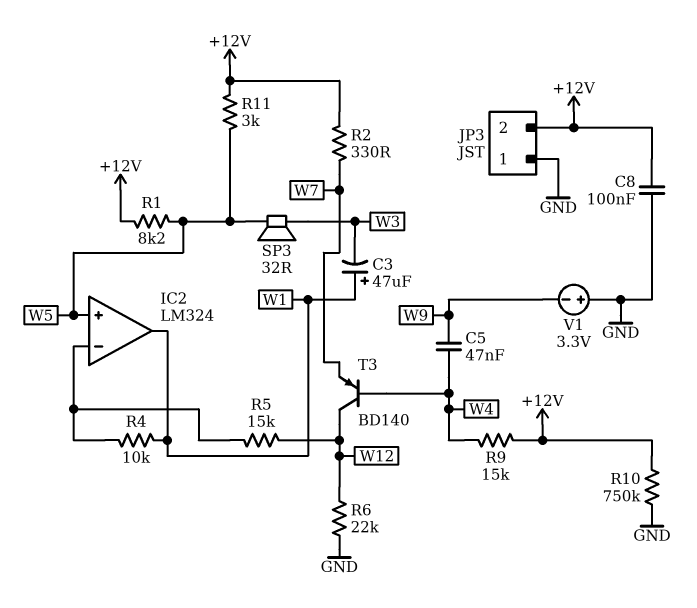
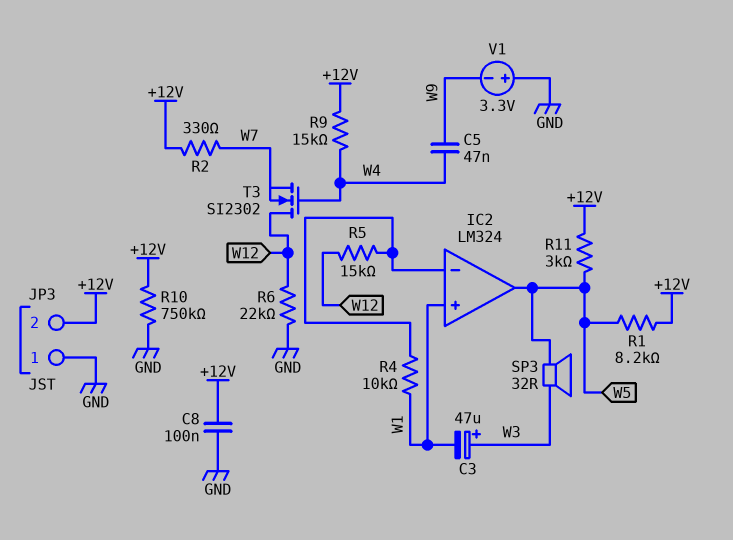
C3: 47uF (plus W1, minus W3) -> 47uF (plus W3, minus W1)
IC2 pin in+: W5 -> W1
IC2 pin out: W1 -> W5
T3: PNP BD140 (B W4, C W12, E W7) -> NMOS SI2302 (G W4, D W12, S W7)

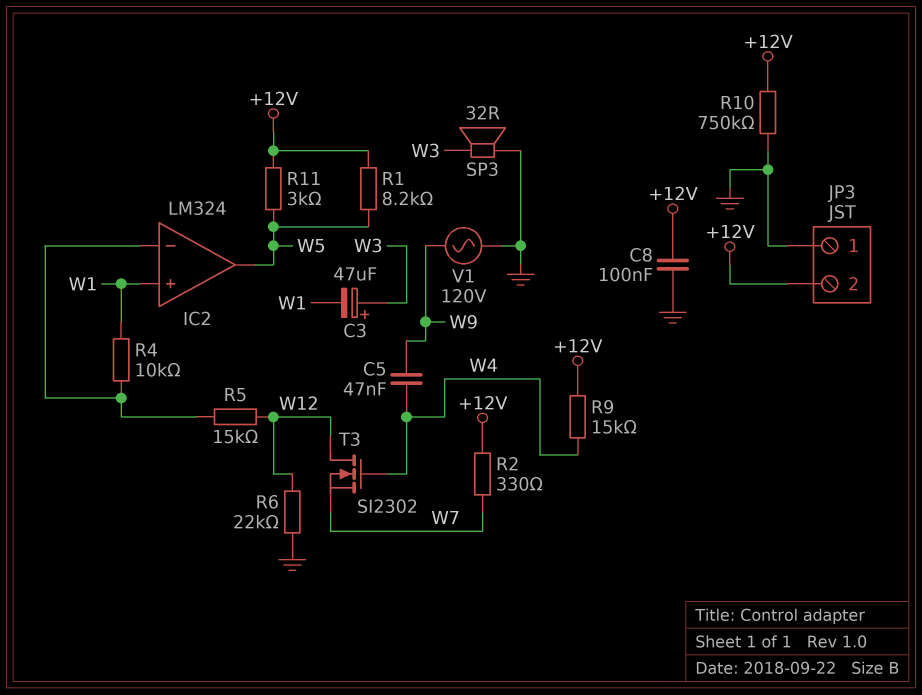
SP3: speaker 32R (W3, W5) -> speaker 32R (GND, W3)
V1: 3.3V (plus GND, minus W9) -> AC 120V (GND, W9)

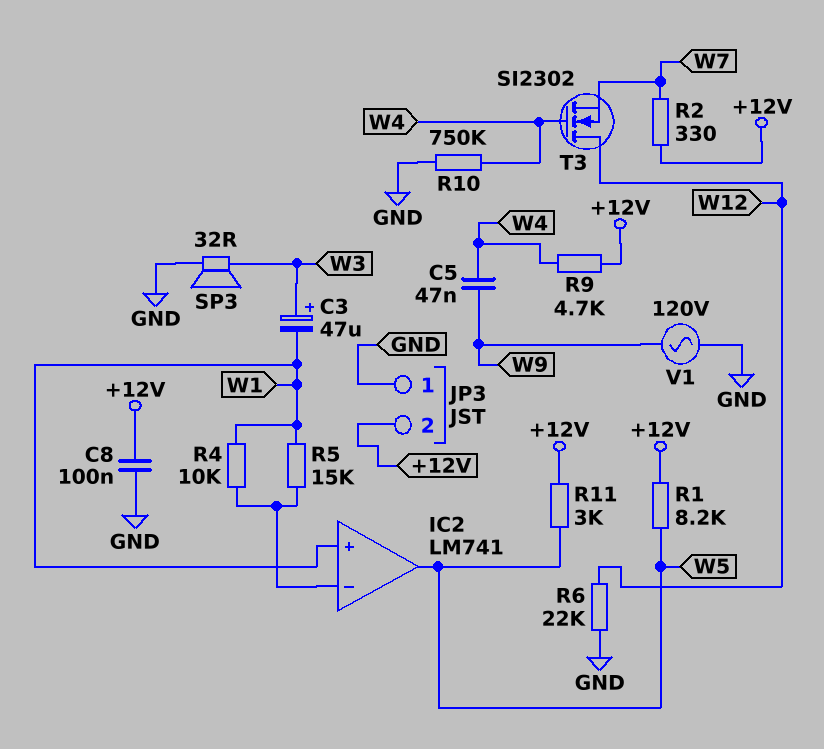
IC2: LM324 -> LM741
R5: 15k (IC2/in-, W12) -> 15k (IC2/in-, W1)
R9: 15k (+12V, W4) -> 4.7k (+12V, W4)
R10: 750k (+12V, GND) -> 750k (GND, W4)

